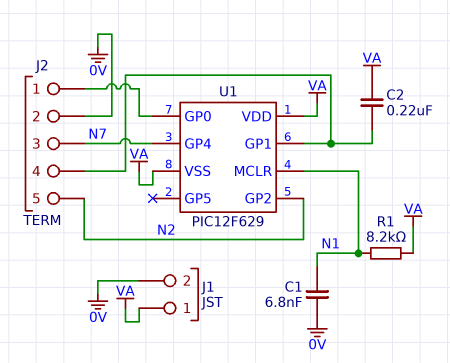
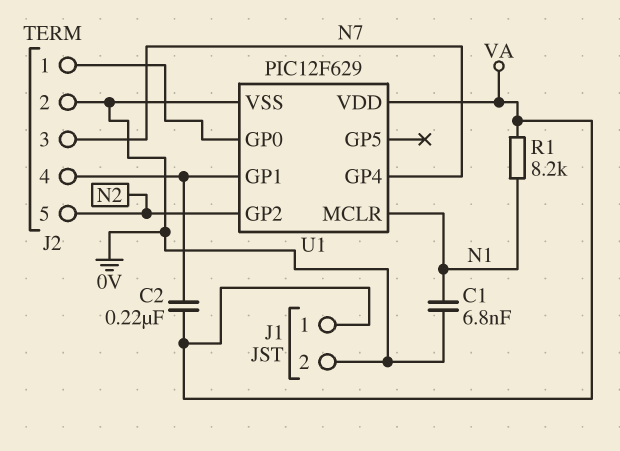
U1 pin VSS: VA -> 0V

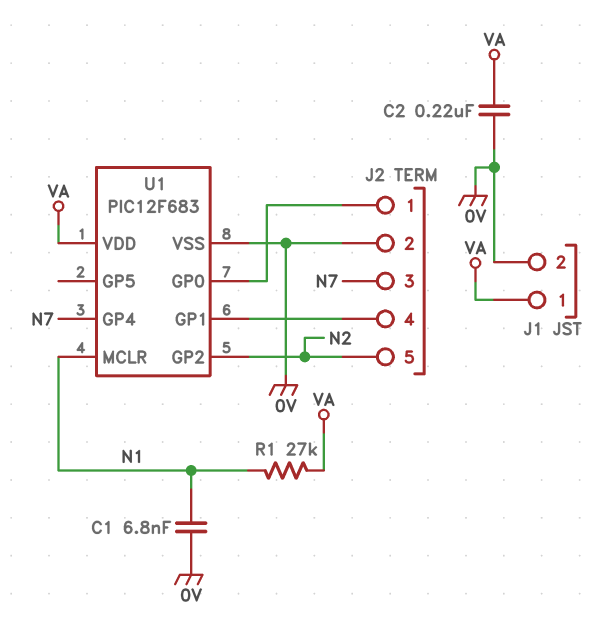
C2: 220nF (J2/4, VA) -> 220nF (0V, VA)
R1: 8.2k (N1, VA) -> 27k (N1, VA)
U1: PIC12F629 -> PIC12F683

